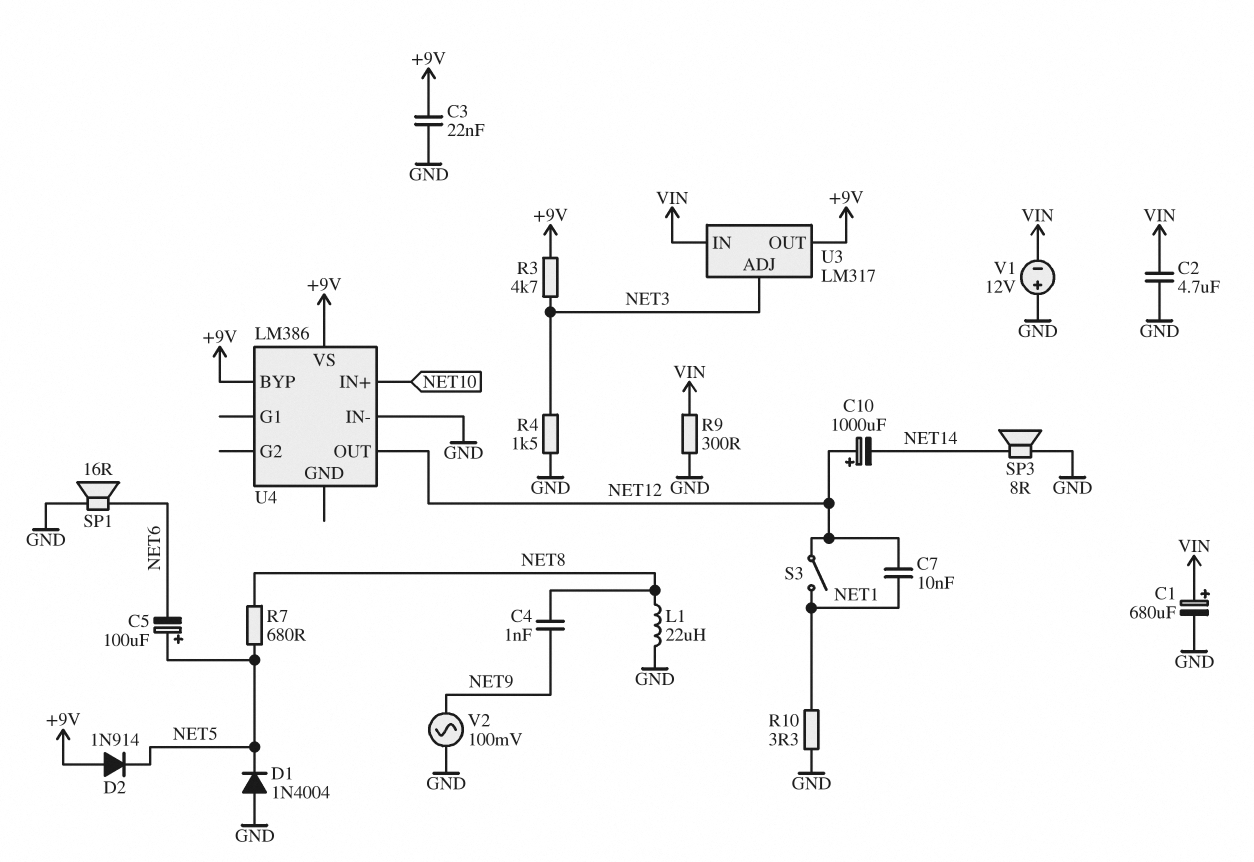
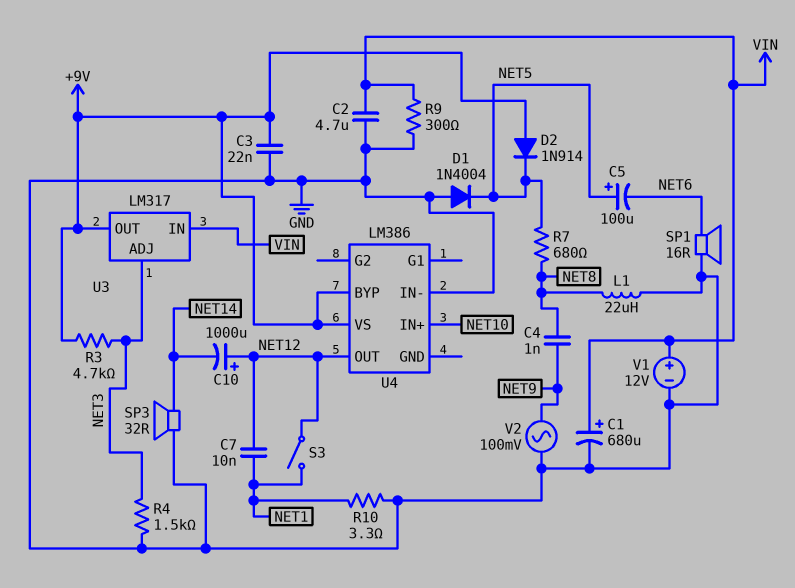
SP3: speaker 8R (GND, NET14) -> speaker 32R (GND, NET14)
V1: 12V (plus GND, minus VIN) -> 12V (plus VIN, minus GND)

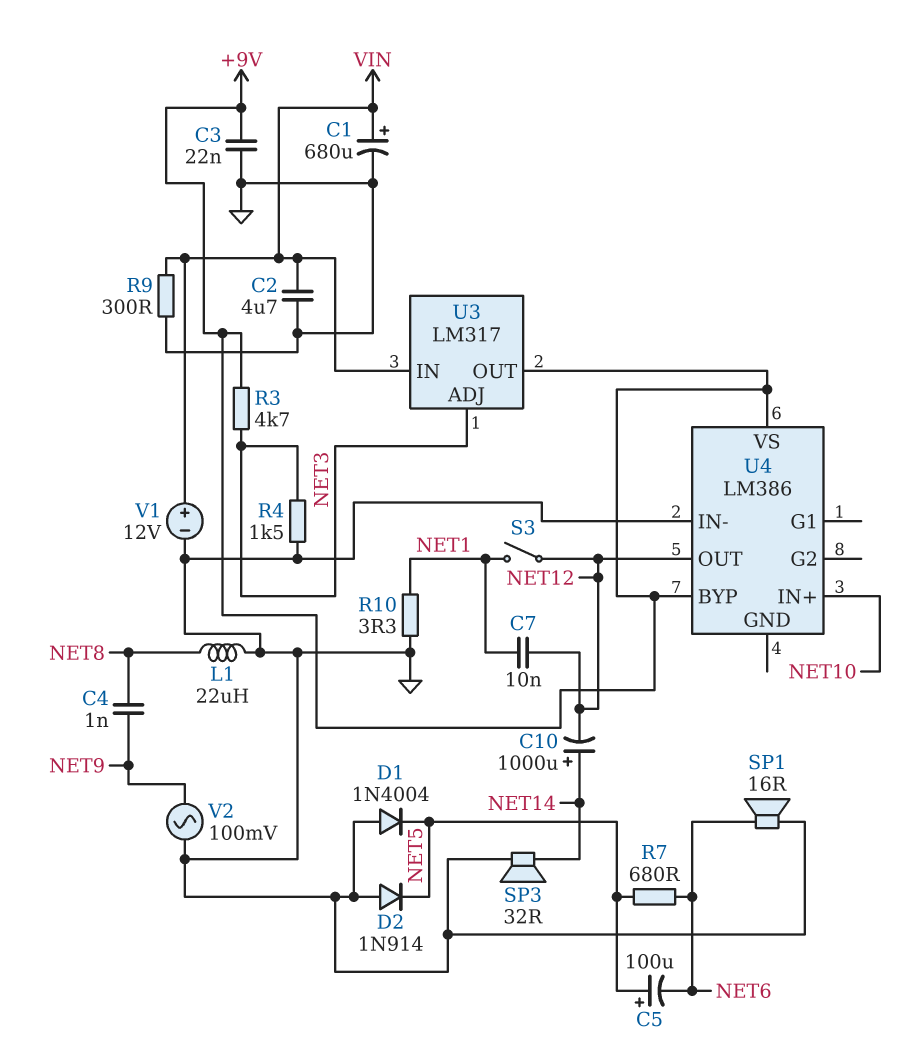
C10: 1000uF (plus NET12, minus NET14) -> 1000uF (plus NET14, minus NET12)
D2: diode 1N914 (A +9V, K NET5) -> diode 1N914 (A GND, K NET5)
R7: 680 (NET5, NET8) -> 680 (NET5, NET6)

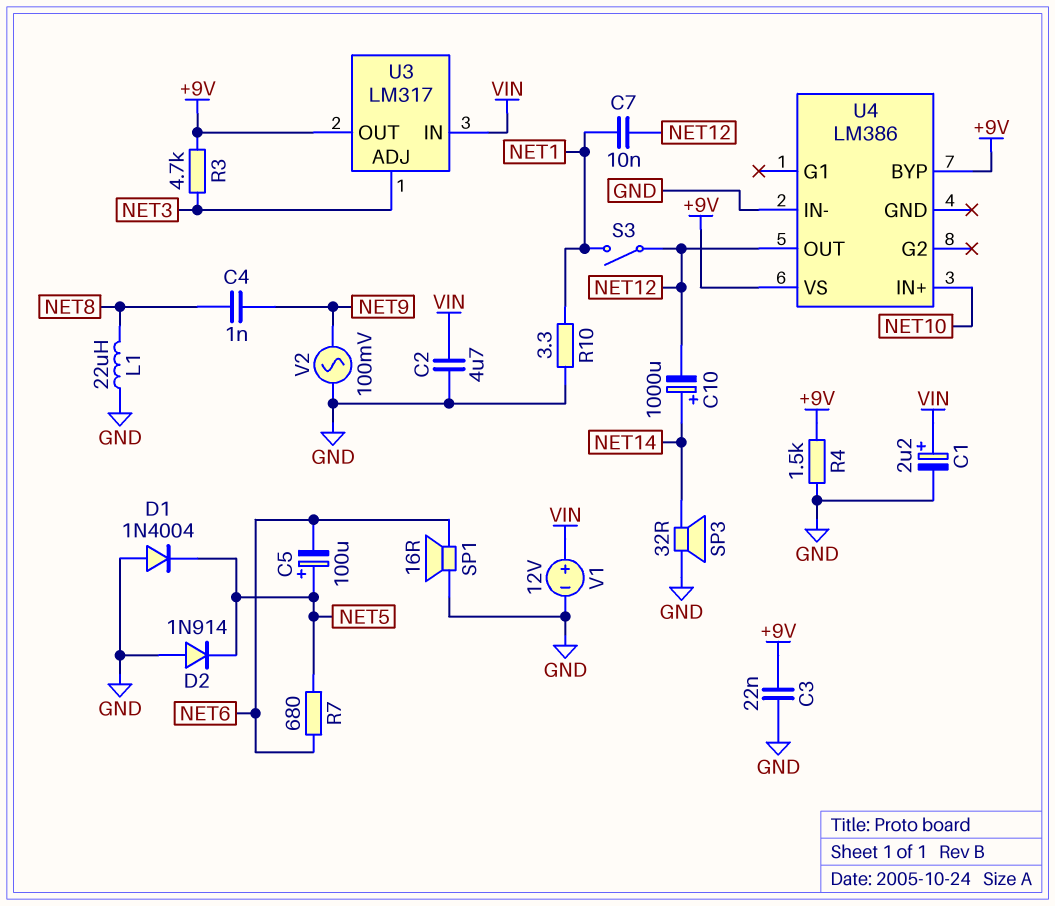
C1: 680uF (plus VIN, minus GND) -> 2.2uF (plus VIN, minus GND)
R4: 1.5k (GND, NET3) -> 1.5k (+9V, GND)
R9: 300 (GND, VIN) -> none

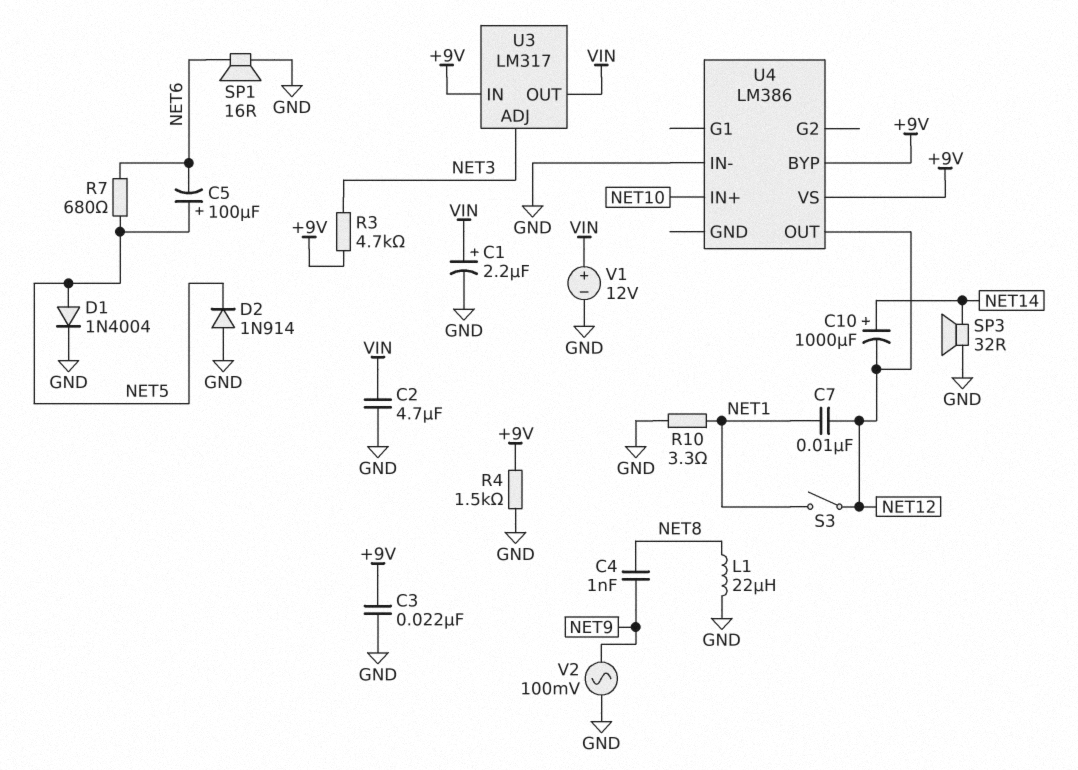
D1: diode 1N4004 (A GND, K NET5) -> diode 1N4004 (A NET5, K GND)
U3 pin IN: VIN -> +9V
U3 pin OUT: +9V -> VIN

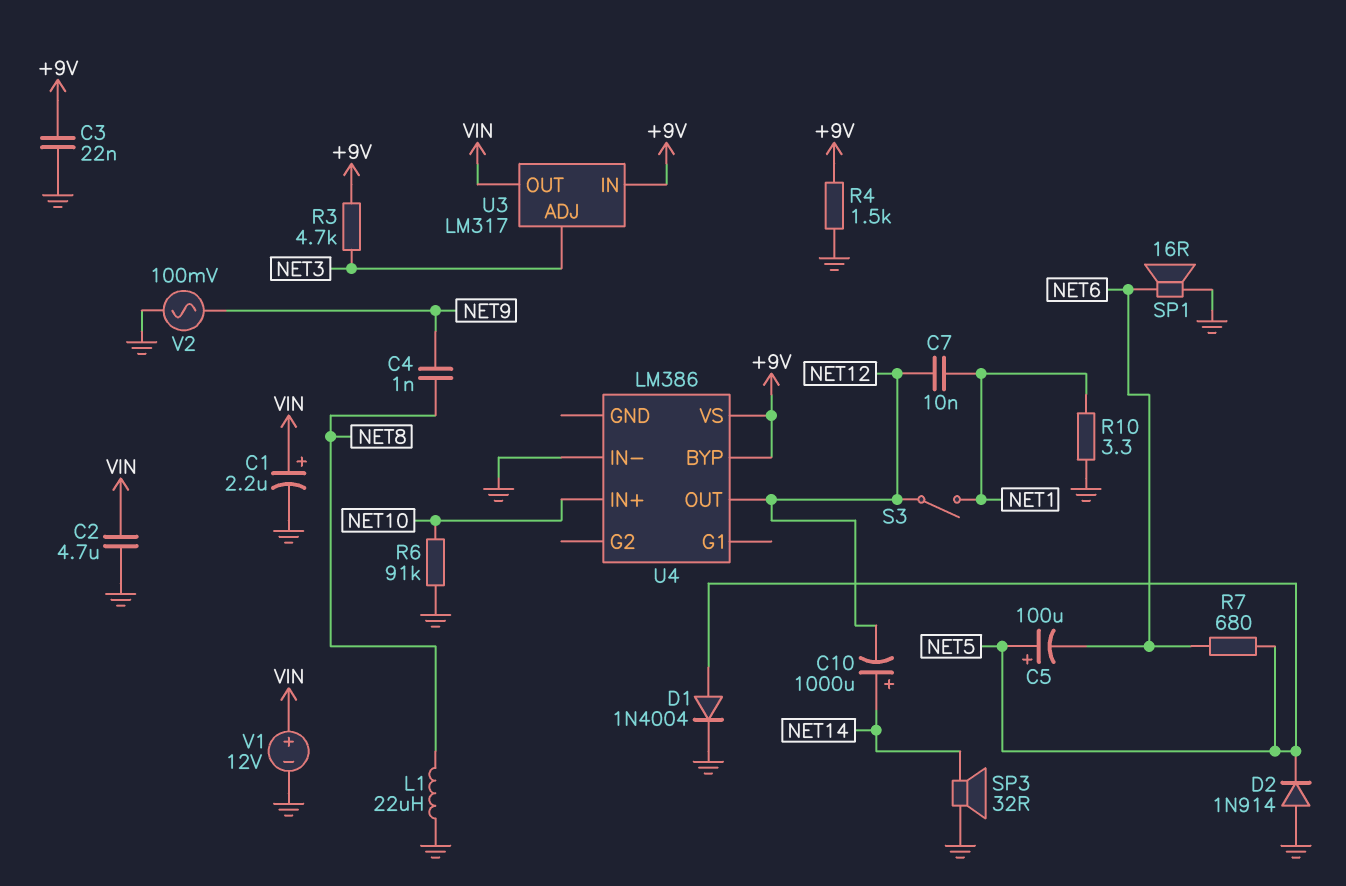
R6: none -> 91k (GND, NET10)

